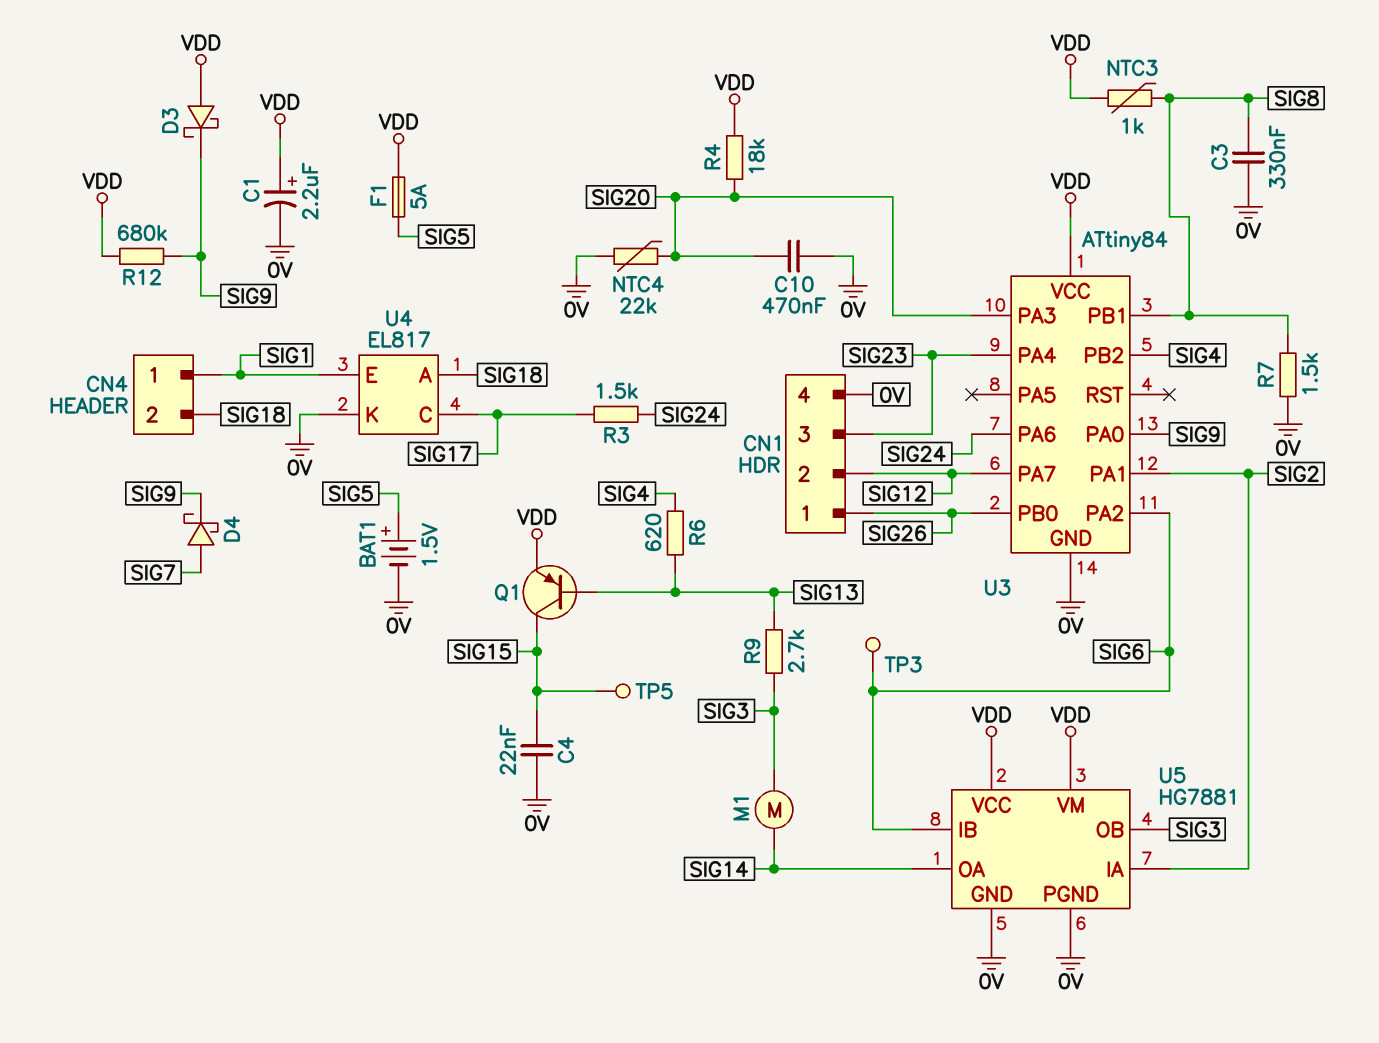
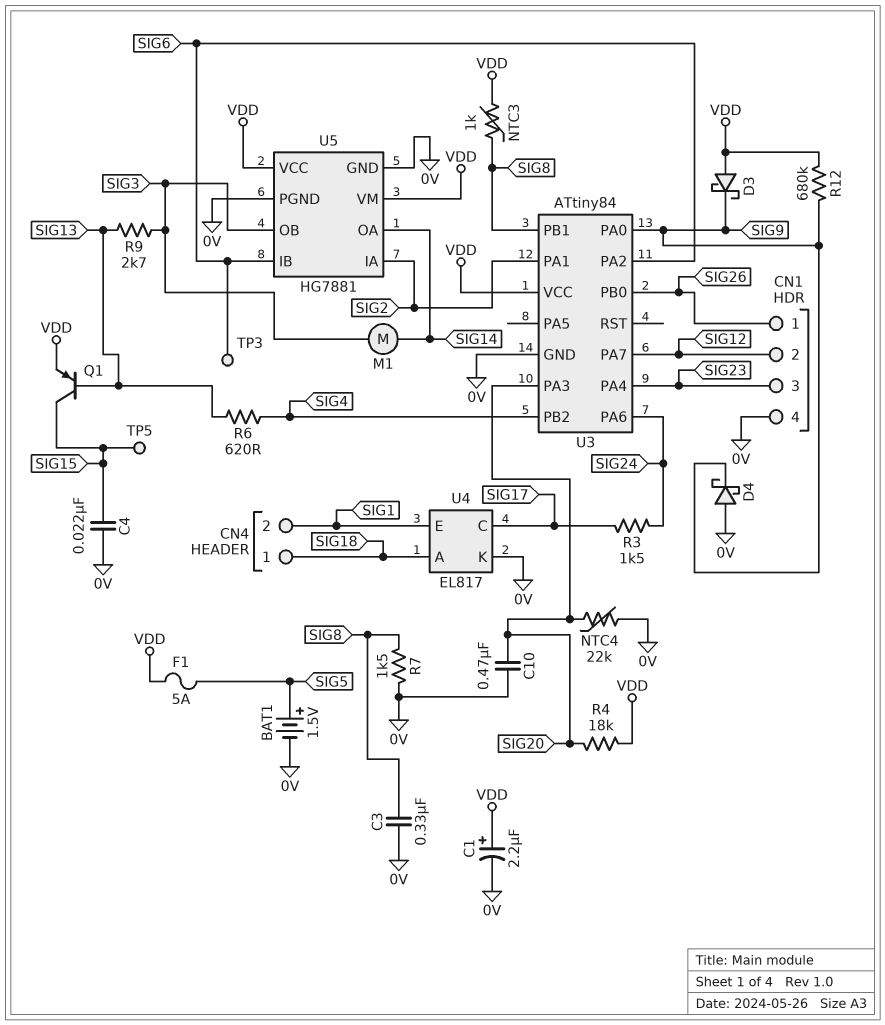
CN4 pin 1: SIG1 -> SIG18
CN4 pin 2: SIG18 -> SIG1
D4: schottky (A SIG7, K SIG9) -> schottky (A 0V, K SIG9)

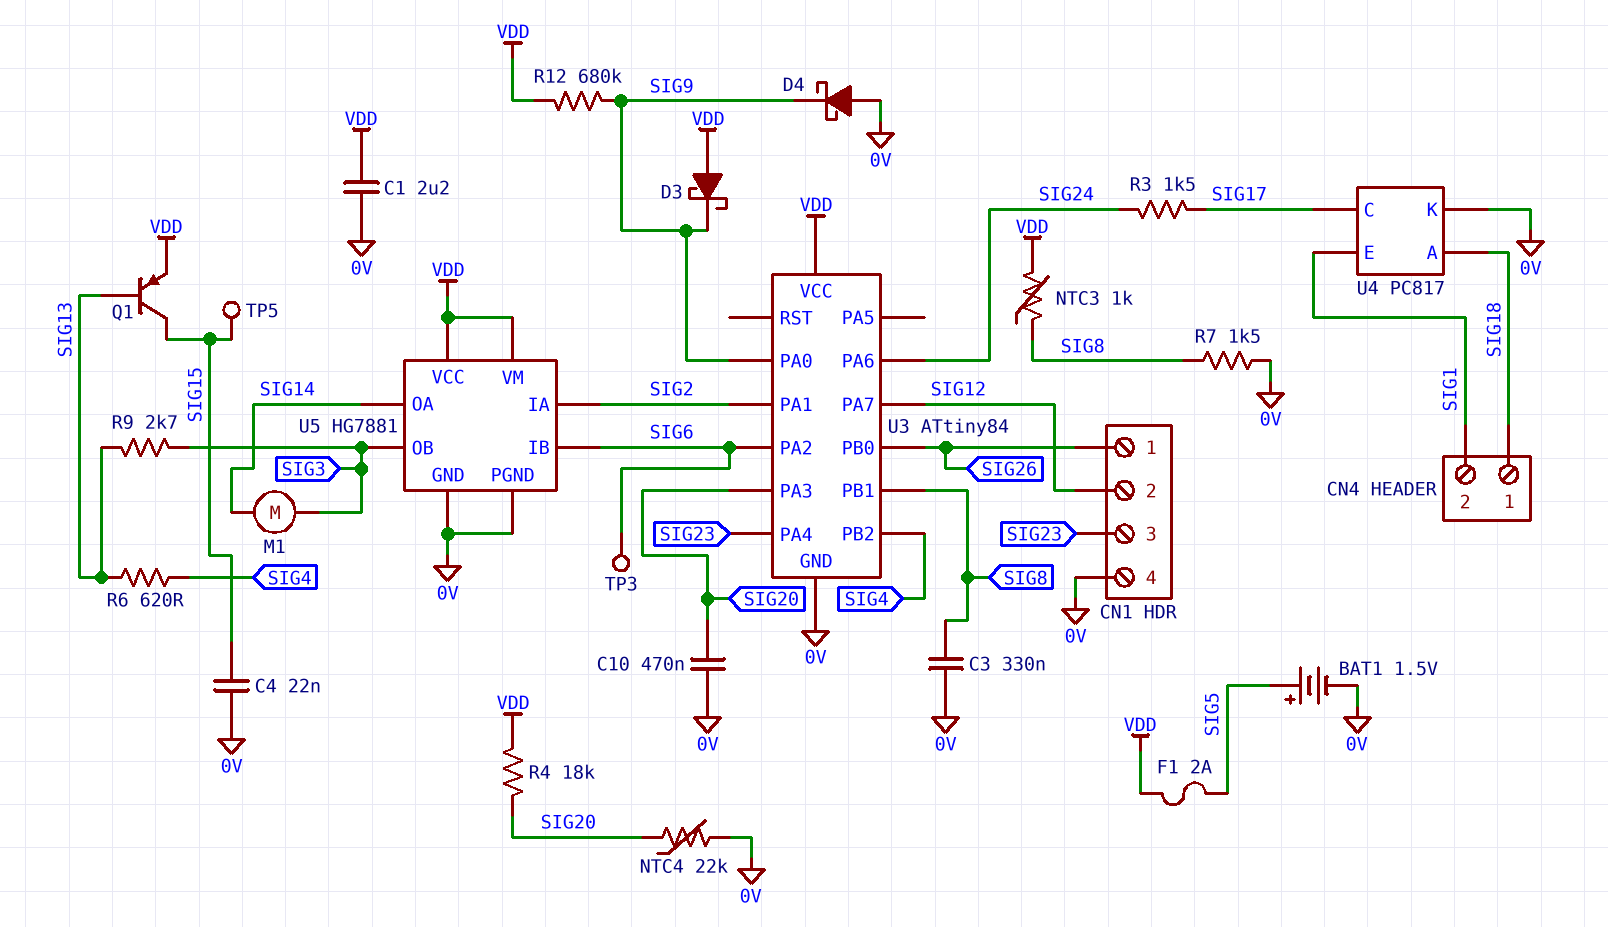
C1: 2.2uF (plus VDD, minus 0V) -> 2.2uF (0V, VDD)
F1: 5A (SIG5, VDD) -> 2A (SIG5, VDD)
U4: EL817 -> PC817

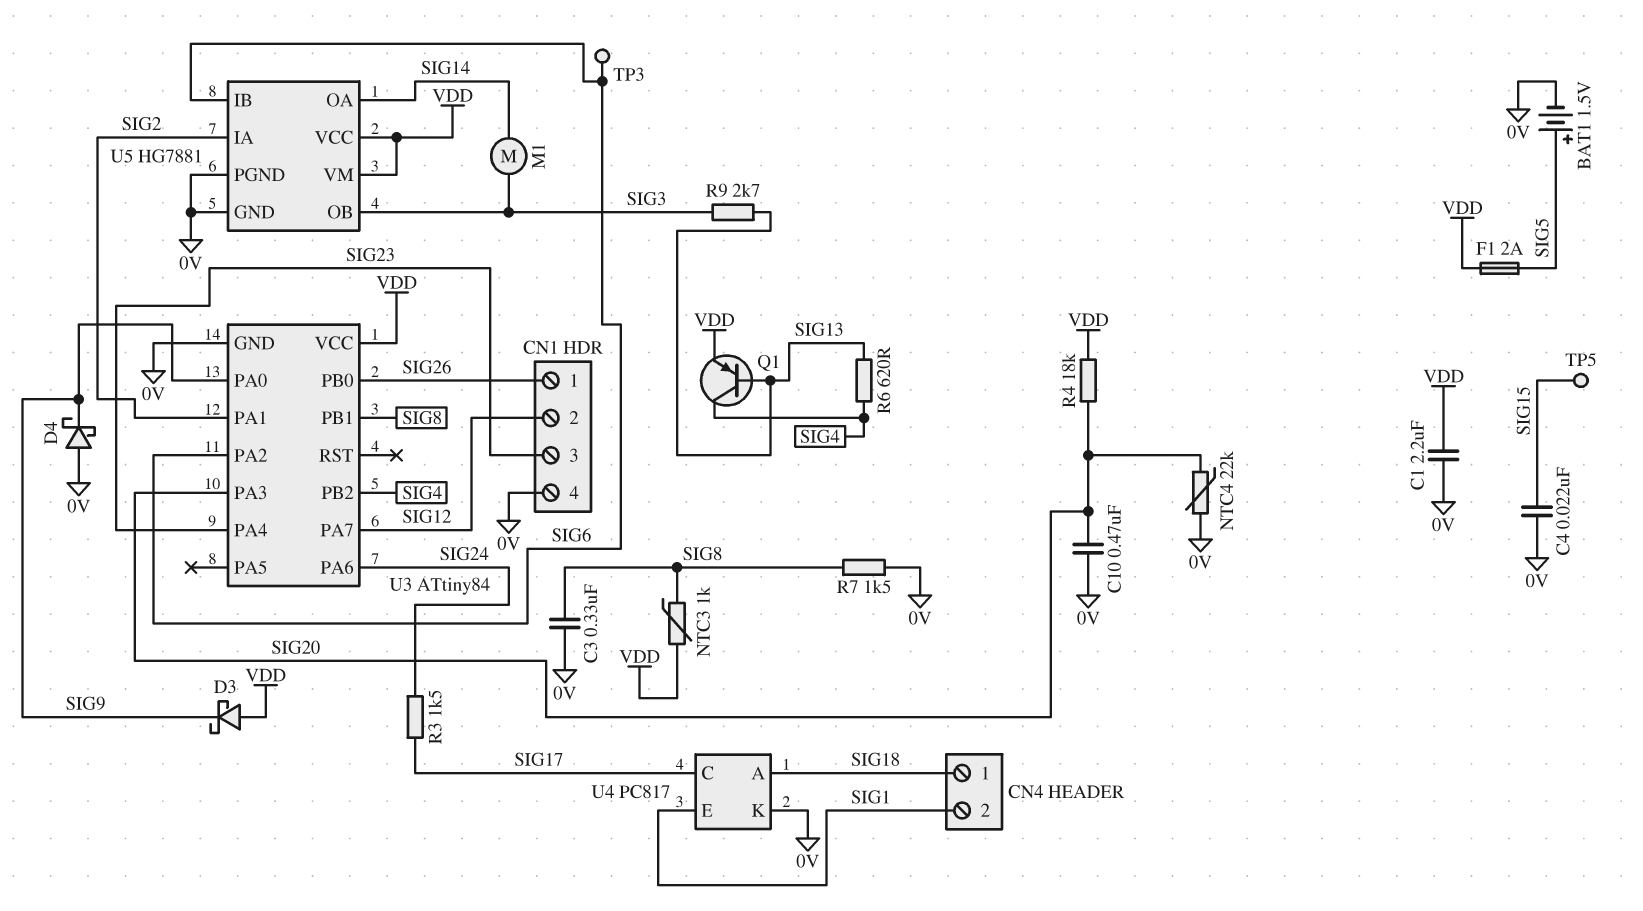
Q1: PNP (B SIG13, C SIG15, E VDD) -> PNP (B SIG13, C SIG4, E VDD)
R12: 680k (SIG9, VDD) -> none

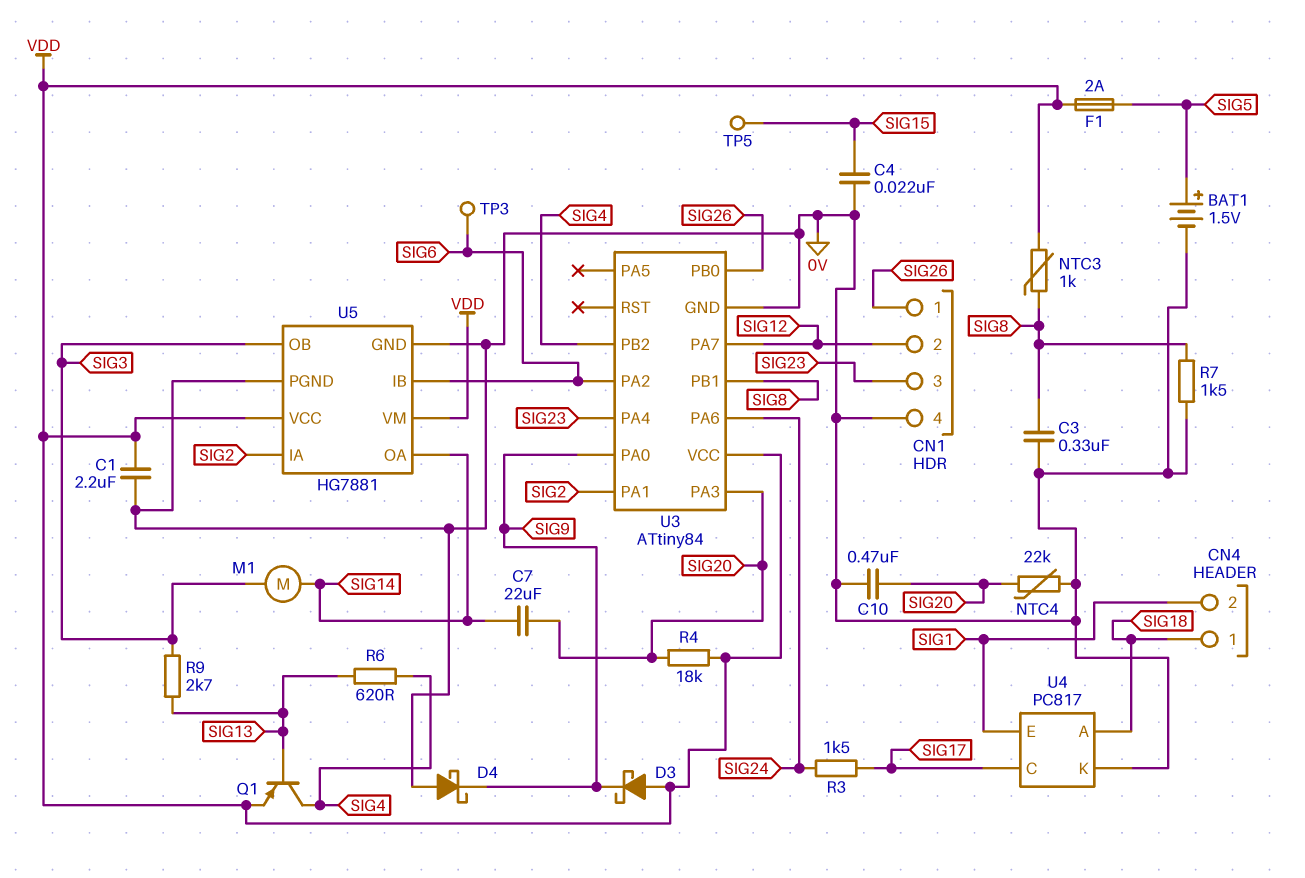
C7: none -> 22uF (SIG14, SIG20)

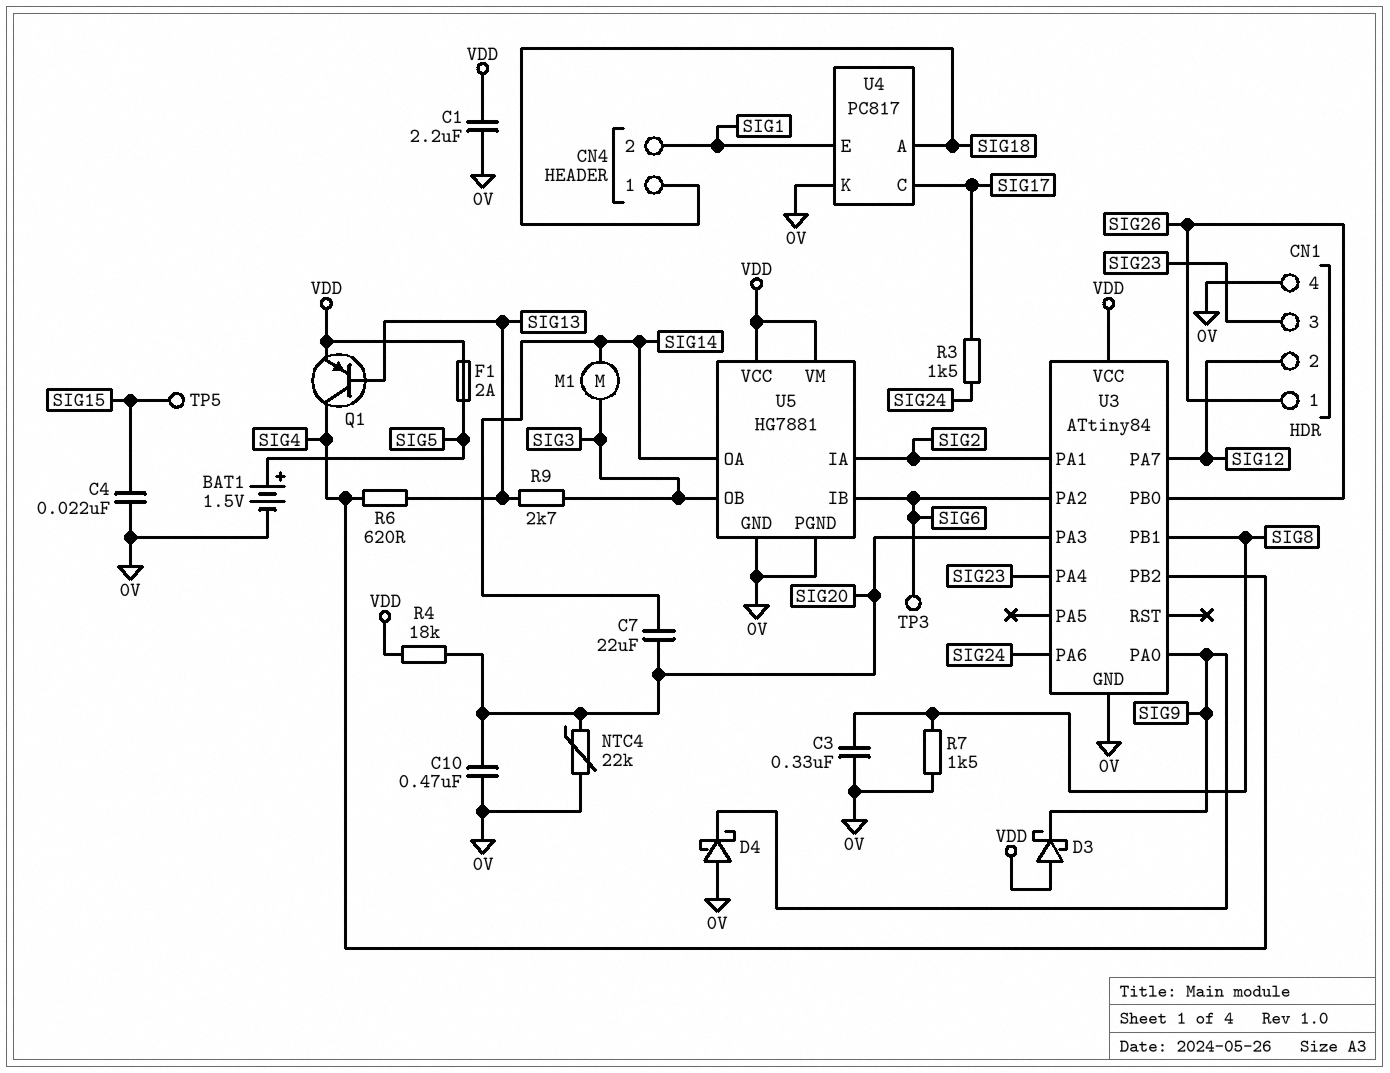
NTC3: 1k (SIG8, VDD) -> none

